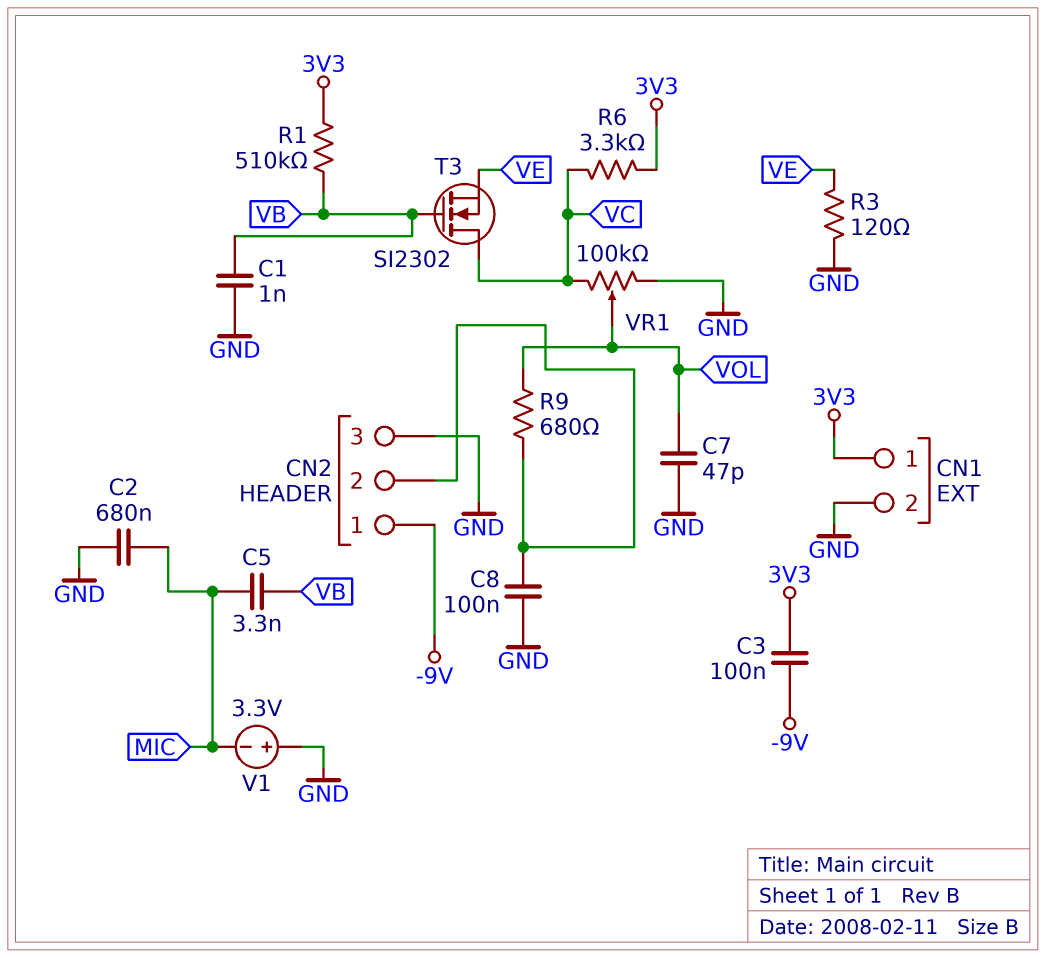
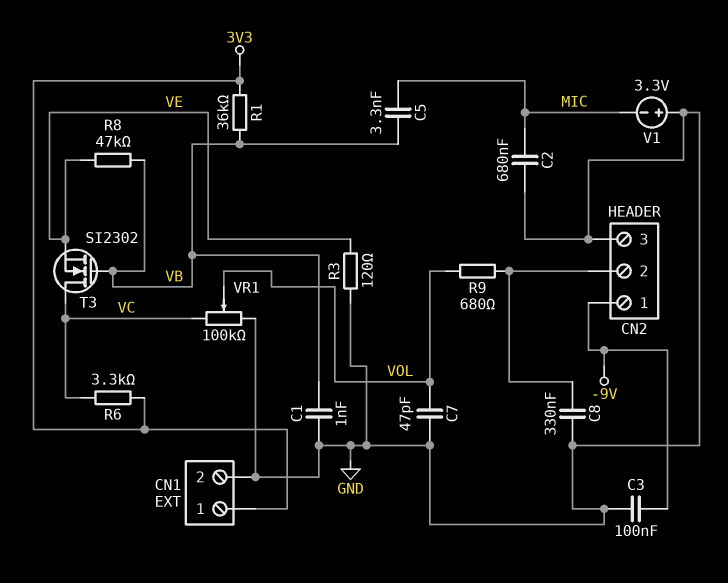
C3: 100nF (-9V, 3V3) -> 100nF (-9V, GND)
C8: 100nF (CN2/2, GND) -> 330nF (CN2/2, GND)
R1: 510k (3V3, VB) -> 36k (3V3, VB)
R8: none -> 47k (VB, VE)

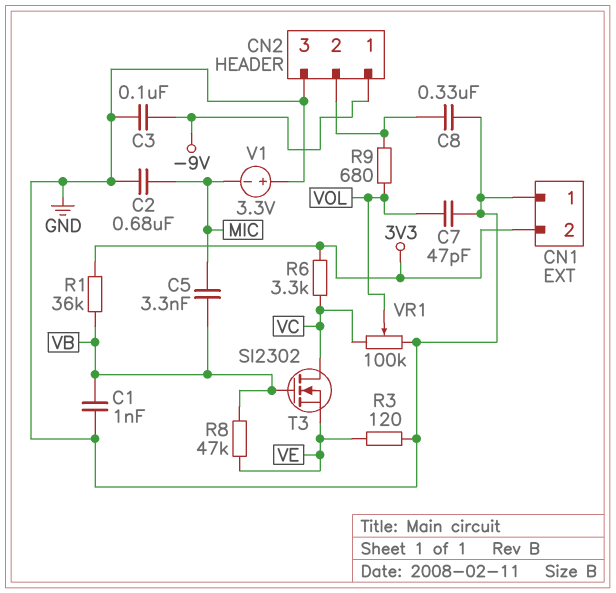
CN1 pin 1: 3V3 -> GND
CN1 pin 2: GND -> 3V3

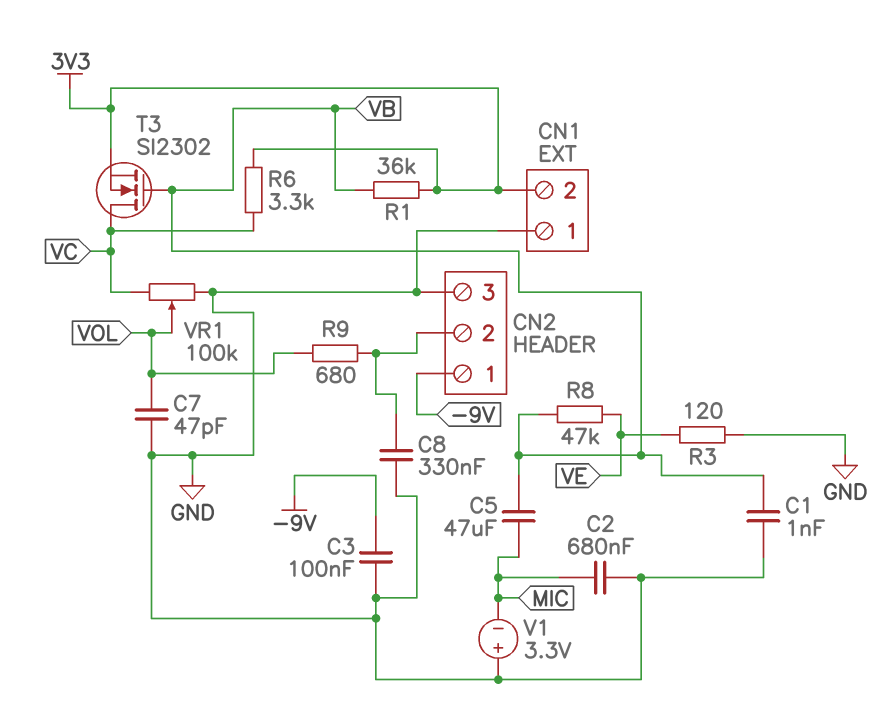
C5: 3.3nF (MIC, VB) -> 47uF (MIC, VB)
T3: NMOS SI2302 (G VB, D VC, S VE) -> NMOS SI2302 (G VB, D VC, S 3V3)

